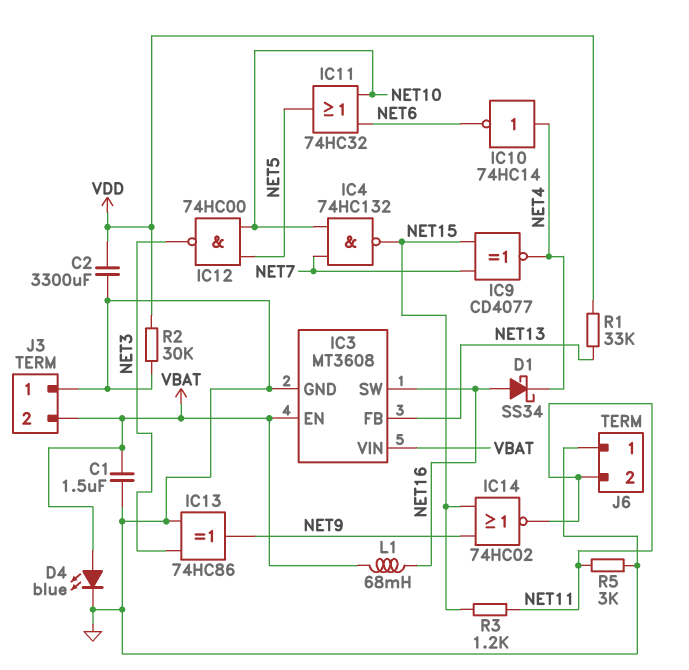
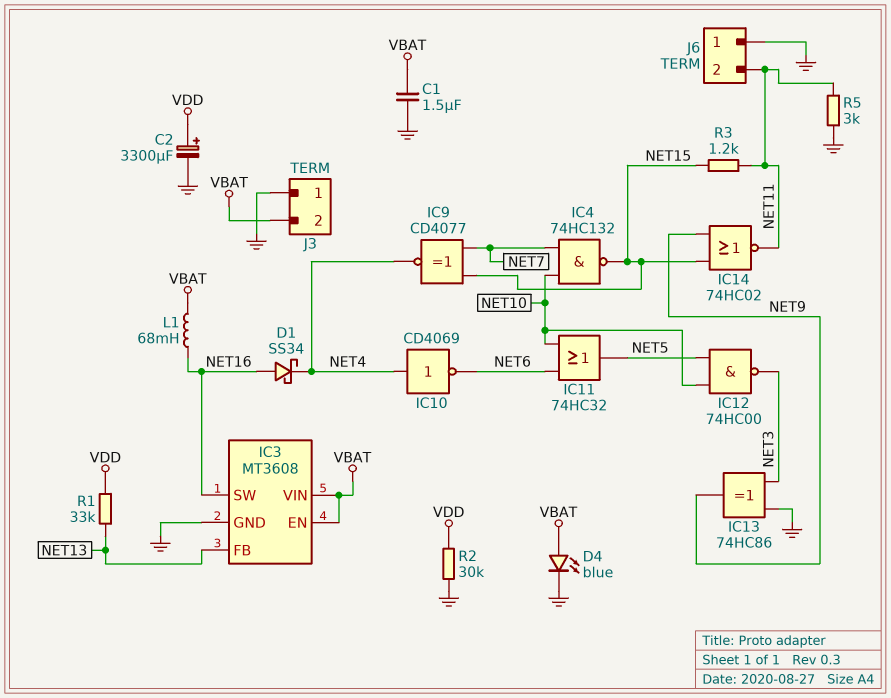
C2: 3300uF (GND, VDD) -> 3300uF (plus VDD, minus GND)
IC10: NOT 74HC14 (in NET4, out NET6) -> NOT CD4069 (in NET4, out NET6)

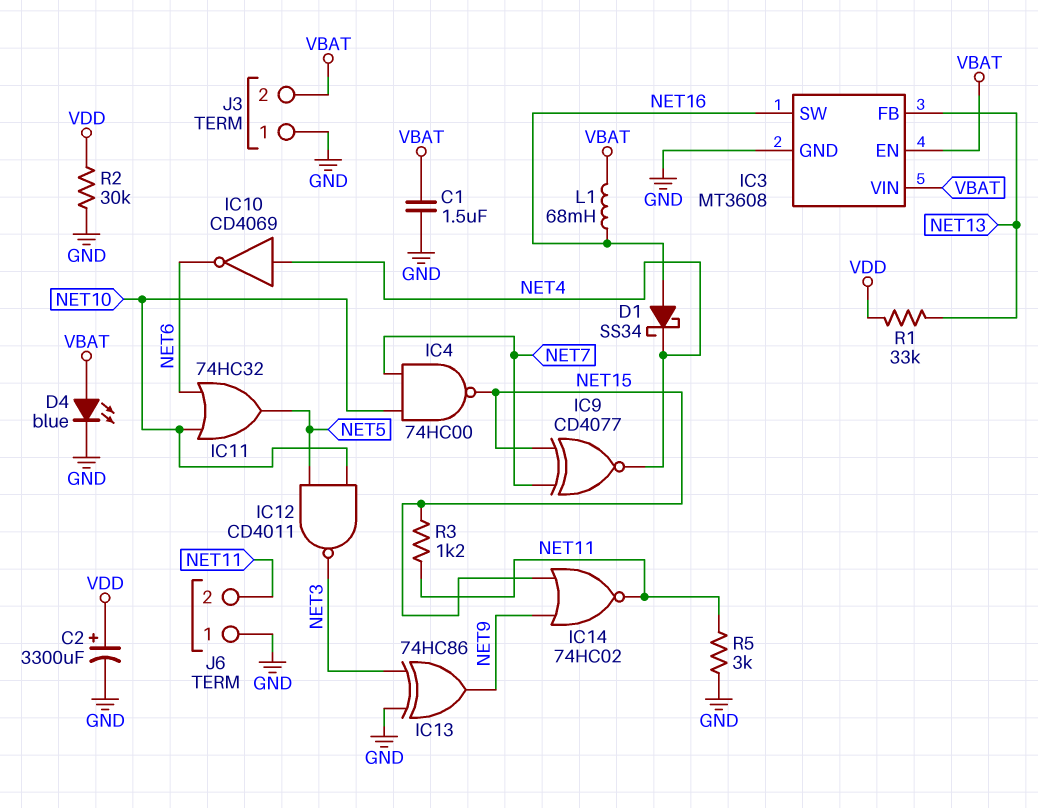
IC4: NAND 74HC132 (in NET7, in NET10, out NET15) -> NAND 74HC00 (in NET7, in NET10, out NET15)
IC12: NAND 74HC00 (in NET5, in NET10, out NET3) -> NAND CD4011 (in NET5, in NET10, out NET3)

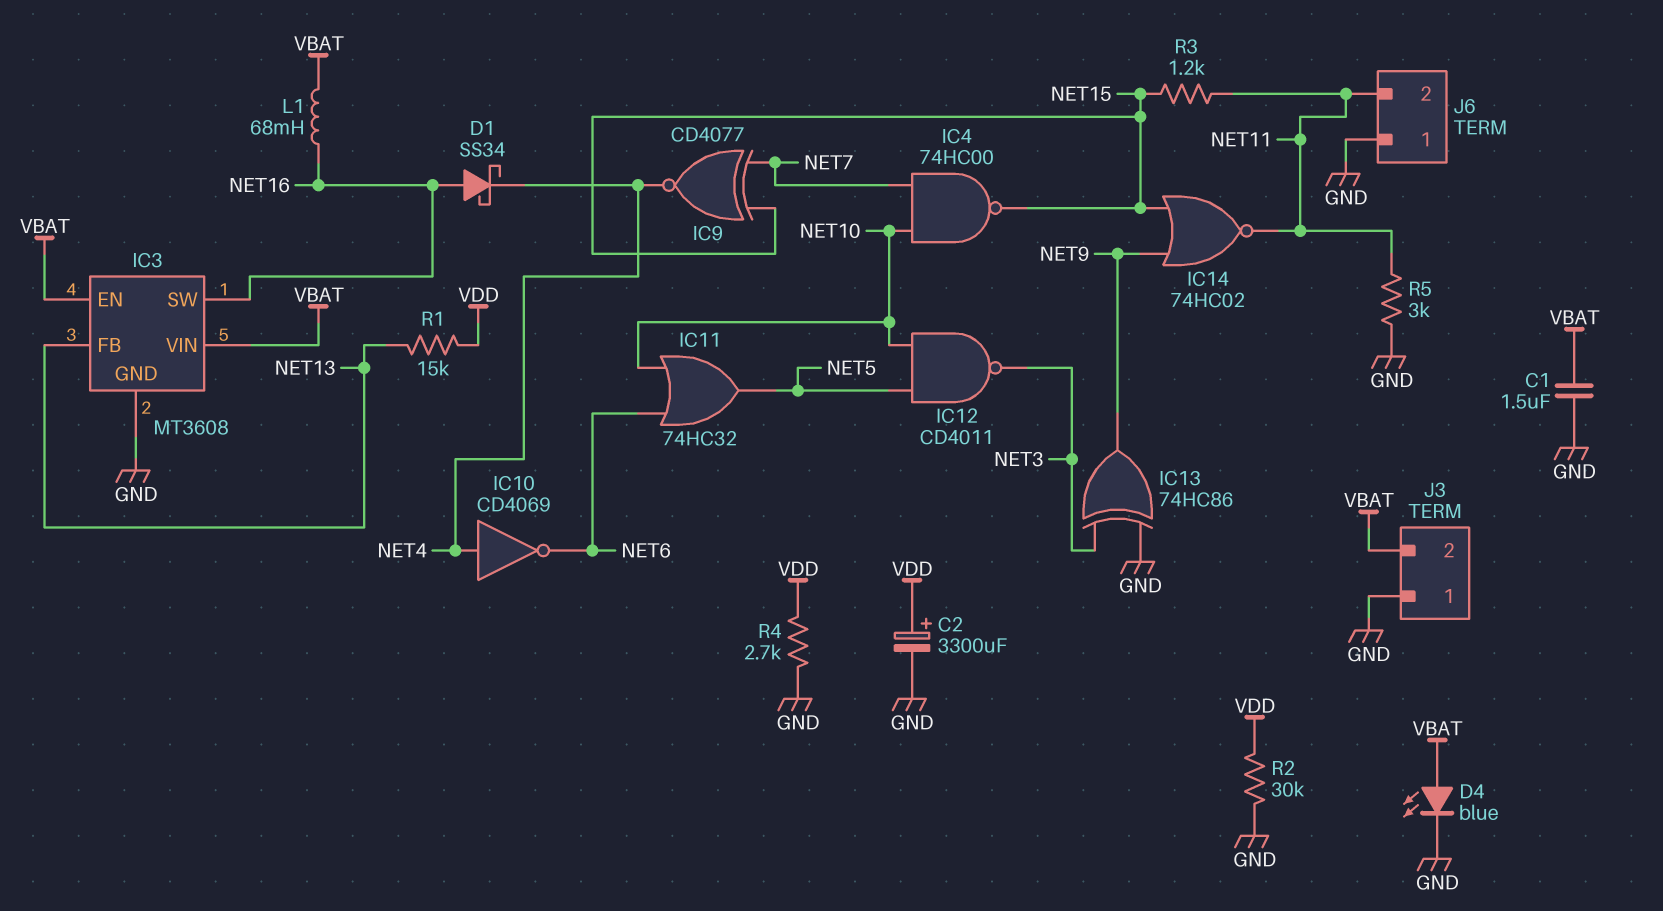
R1: 33k (NET13, VDD) -> 15k (NET13, VDD)
R4: none -> 2.7k (GND, VDD)

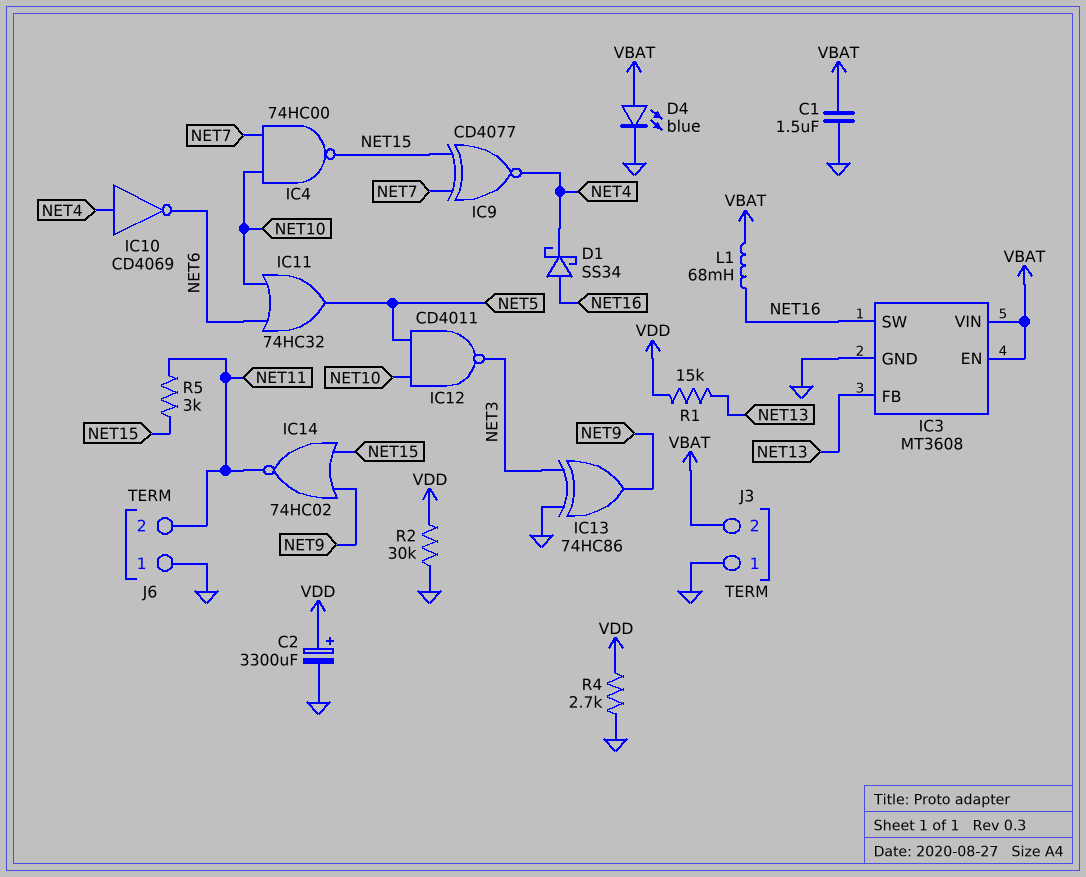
R3: 1.2k (NET11, NET15) -> none
R5: 3k (GND, NET11) -> 3k (NET11, NET15)

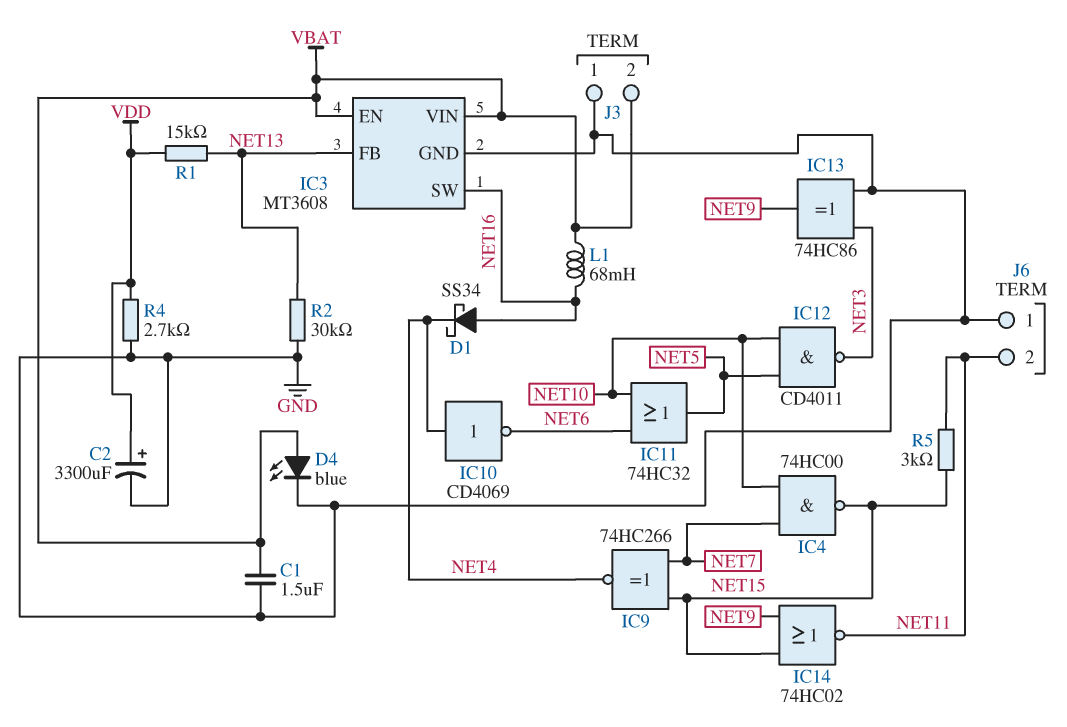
IC9: XNOR CD4077 (in NET7, in NET15, out NET4) -> XNOR 74HC266 (in NET7, in NET15, out NET4)
R2: 30k (GND, VDD) -> 30k (GND, NET13)

